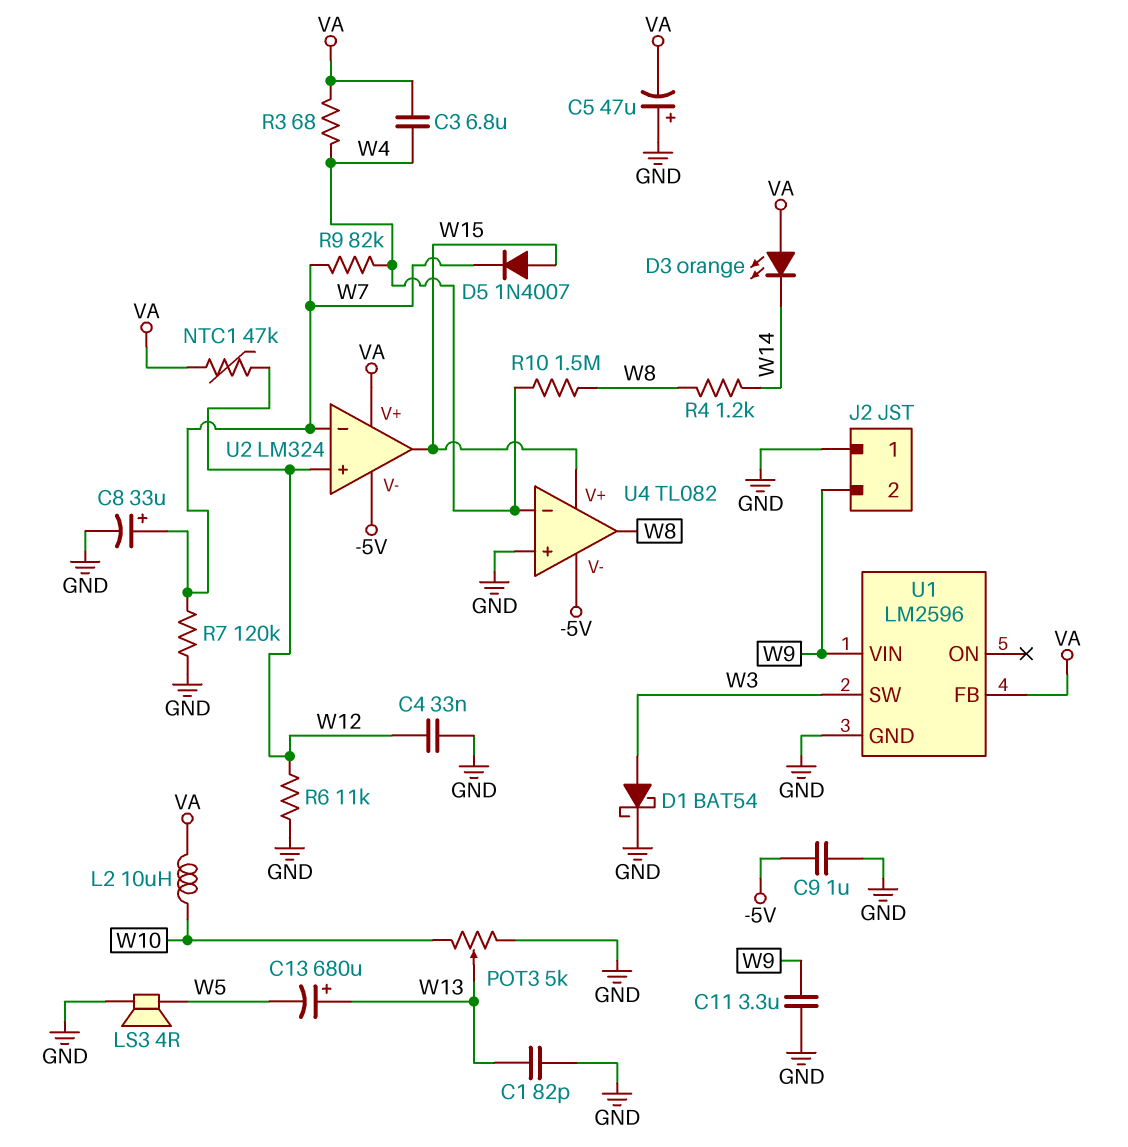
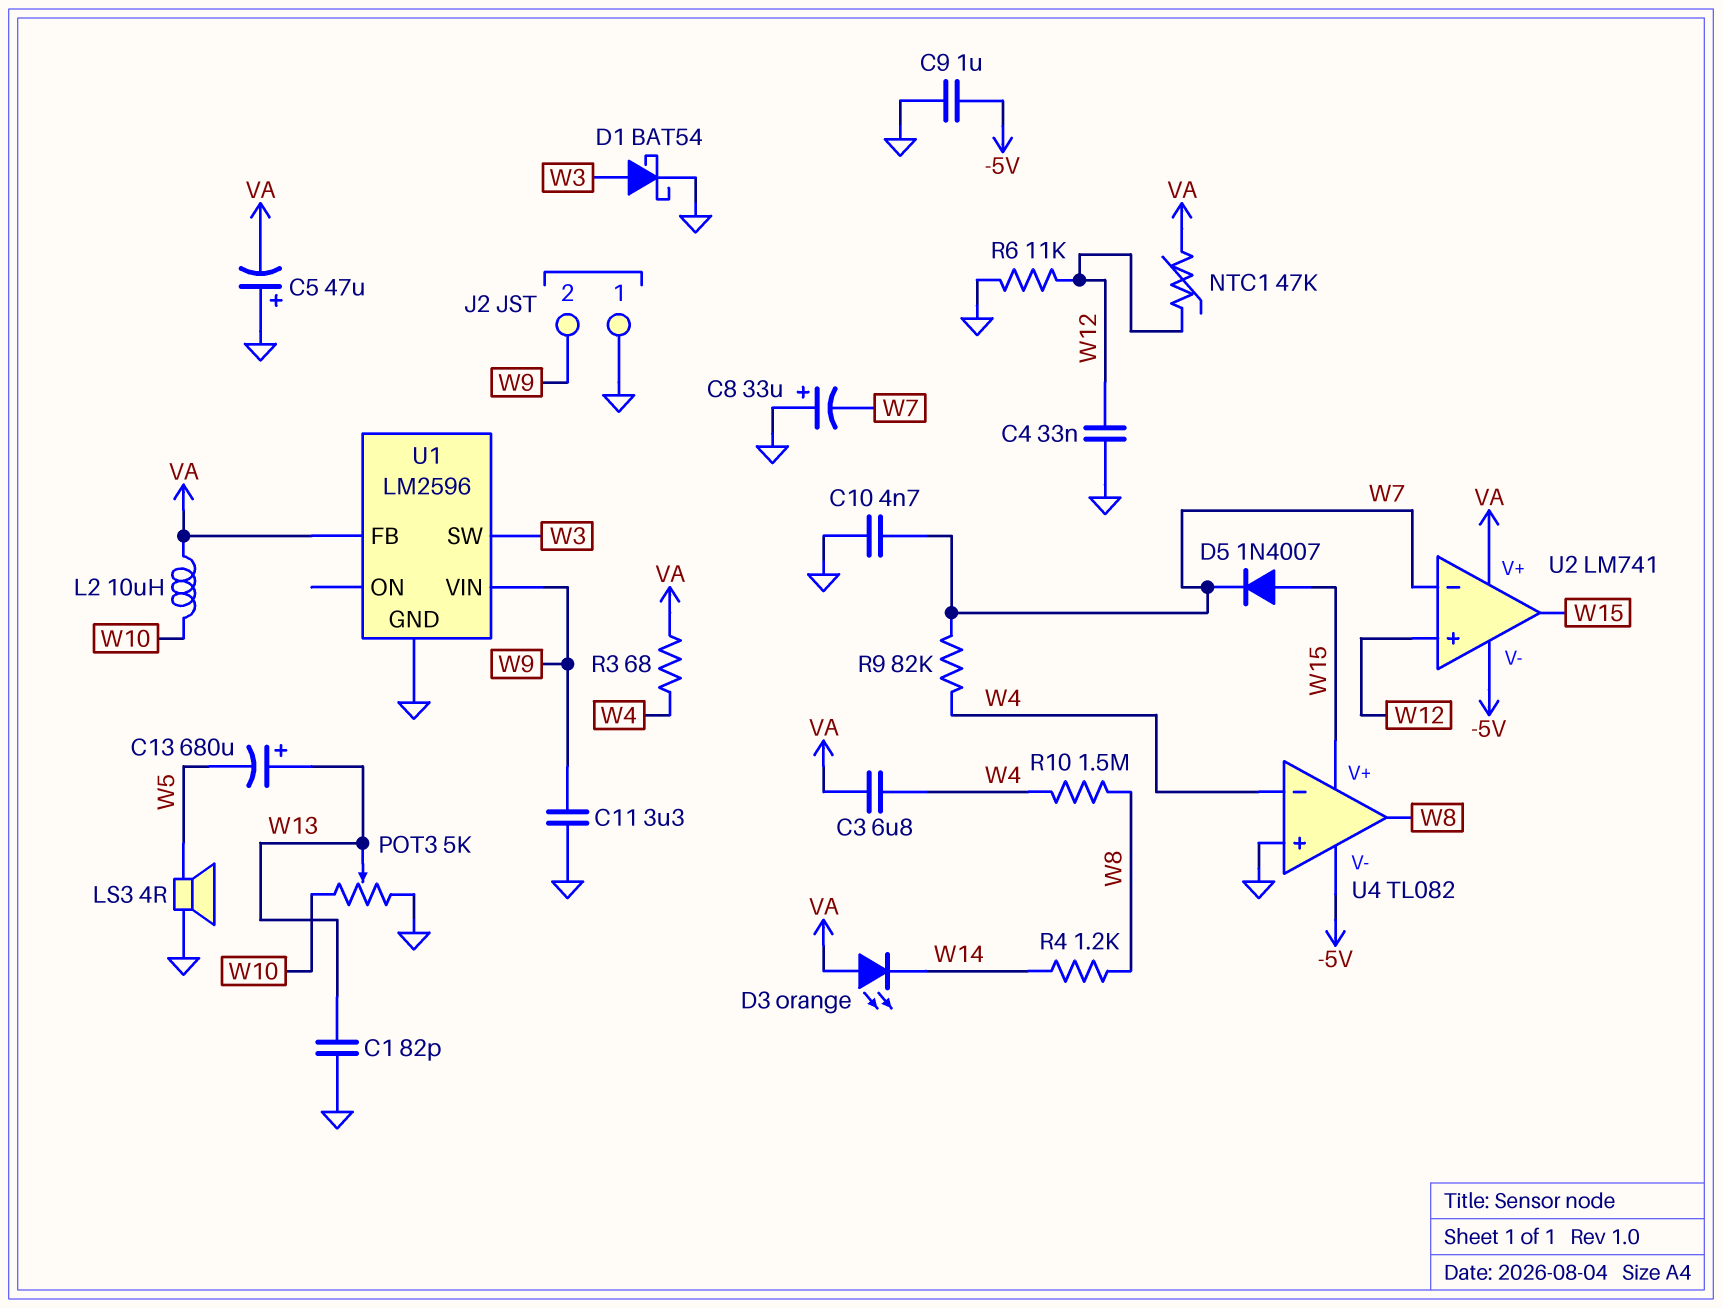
C8: 33uF (plus W7, minus GND) -> 33uF (plus GND, minus W7)
C10: none -> 4.7nF (GND, W7)
R7: 120k (GND, W7) -> none
U2: LM324 -> LM741

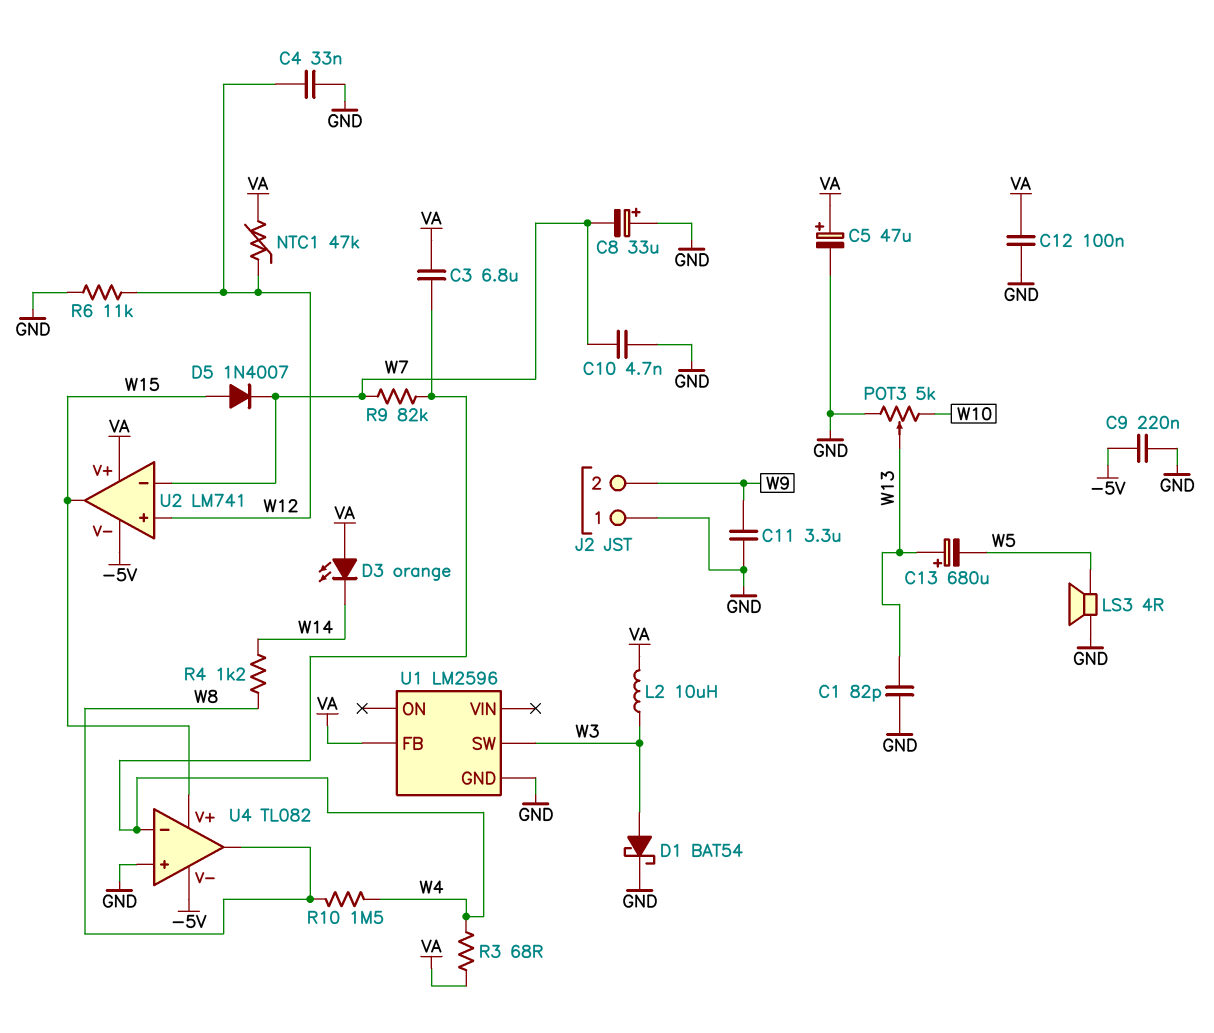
C5: 47uF (plus GND, minus VA) -> 47uF (plus VA, minus GND)
C9: 1uF (-5V, GND) -> 220nF (-5V, GND)
C12: none -> 100nF (GND, VA)
L2: 10uH (VA, W10) -> 10uH (VA, W3)
U1 pin VIN: W9 -> none

